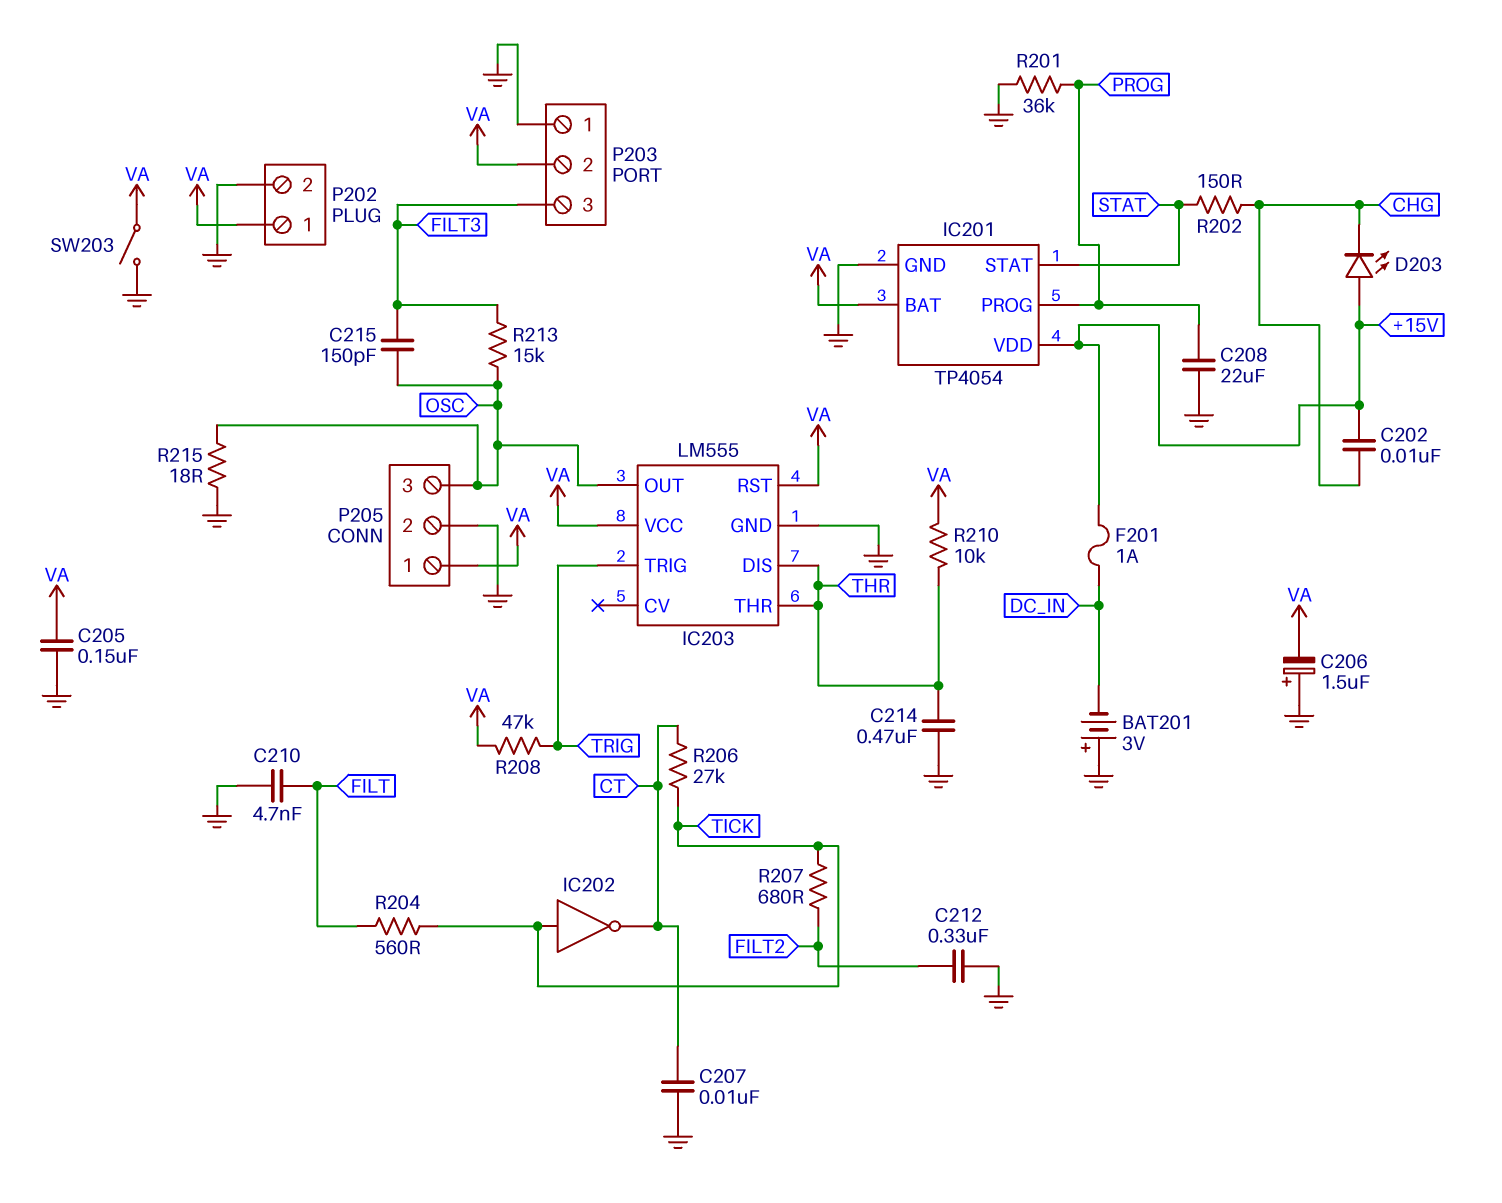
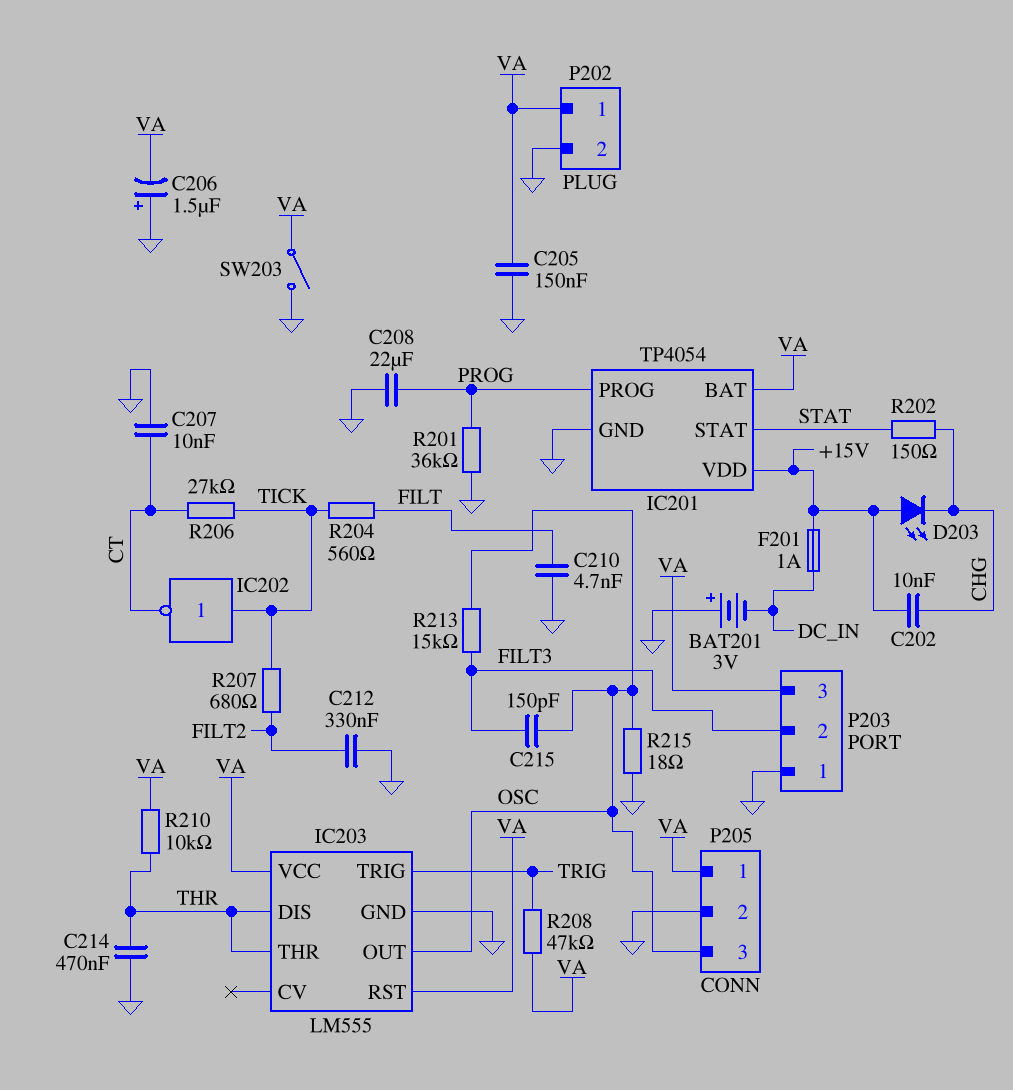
P203 pin 2: VA -> FILT3
P203 pin 3: FILT3 -> VA

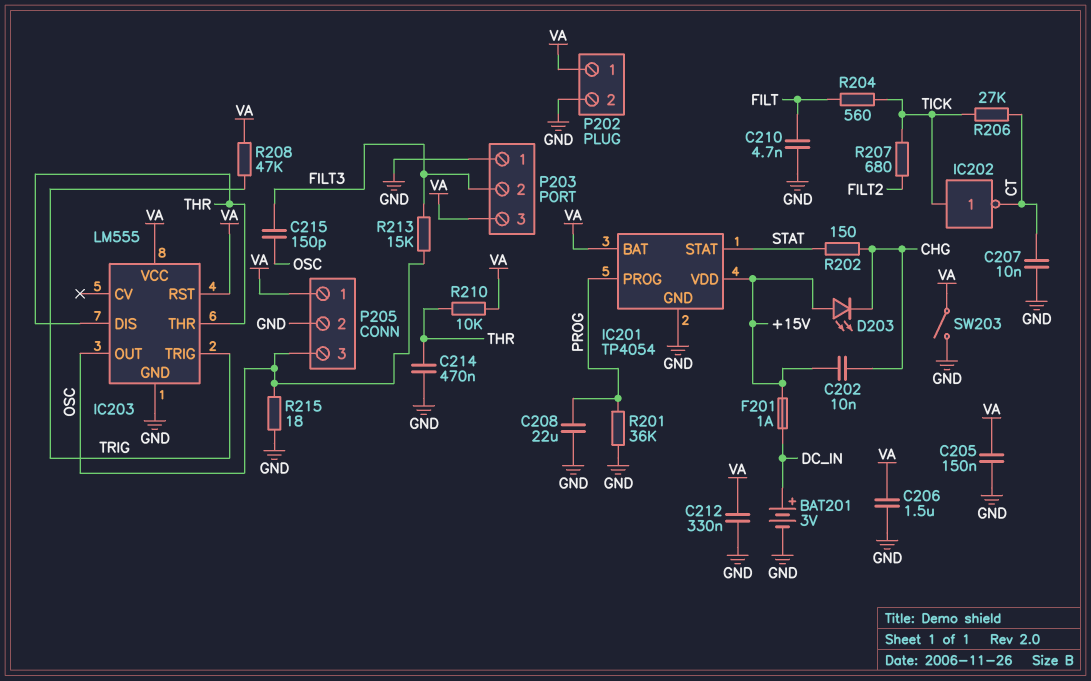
BAT201: 3V (plus GND, minus DC_IN) -> 3V (plus DC_IN, minus GND)
C206: 1.5uF (plus GND, minus VA) -> 1.5uF (GND, VA)
C212: 330nF (FILT2, GND) -> 330nF (GND, VA)

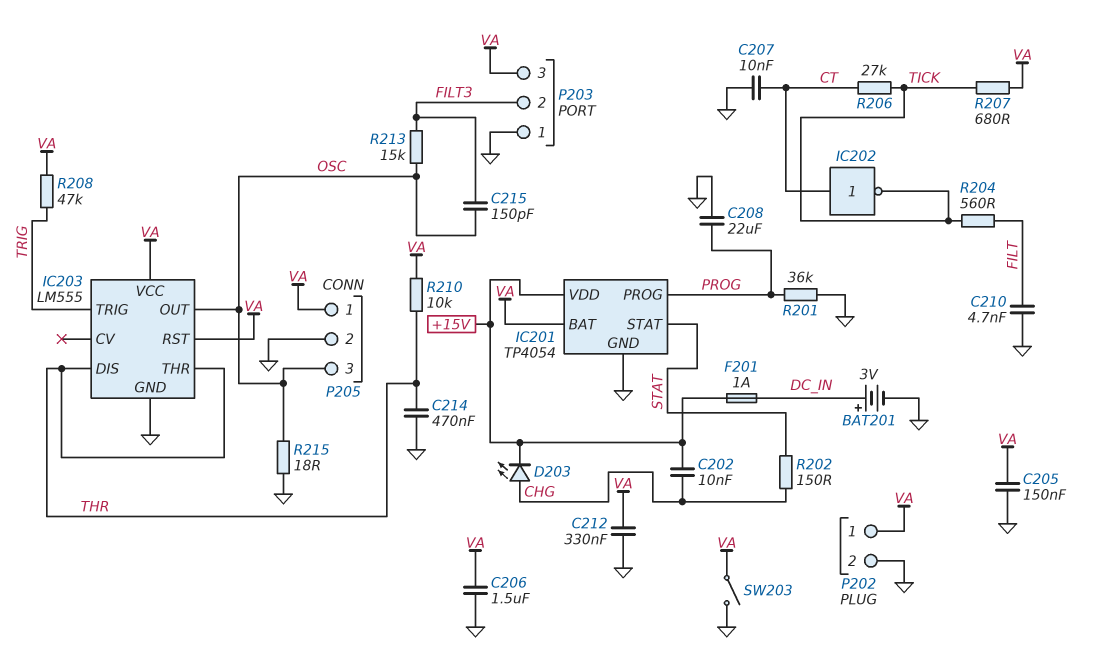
D203: LED (A +15V, K CHG) -> LED (A CHG, K +15V)
IC202: NOT (in TICK, out CT) -> NOT (in CT, out TICK)
R207: 680 (FILT2, TICK) -> 680 (TICK, VA)

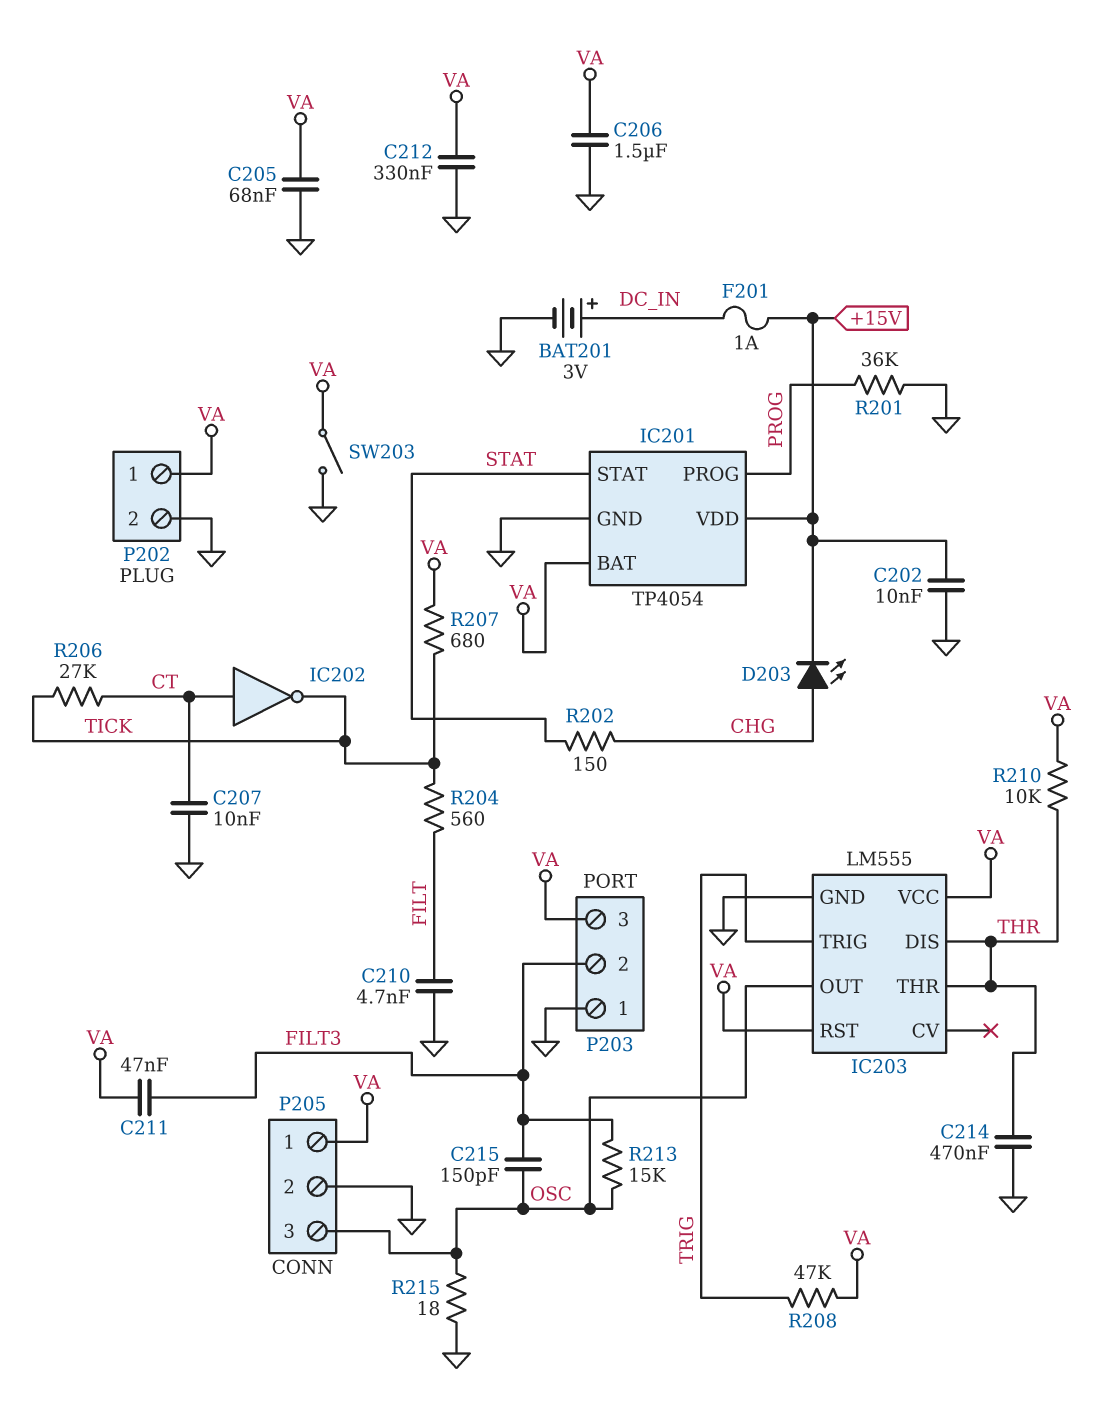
C202: 10nF (+15V, CHG) -> 10nF (+15V, GND)
C205: 150nF (GND, VA) -> 68nF (GND, VA)
C208: 22uF (GND, PROG) -> none
C211: none -> 47nF (FILT3, VA)

